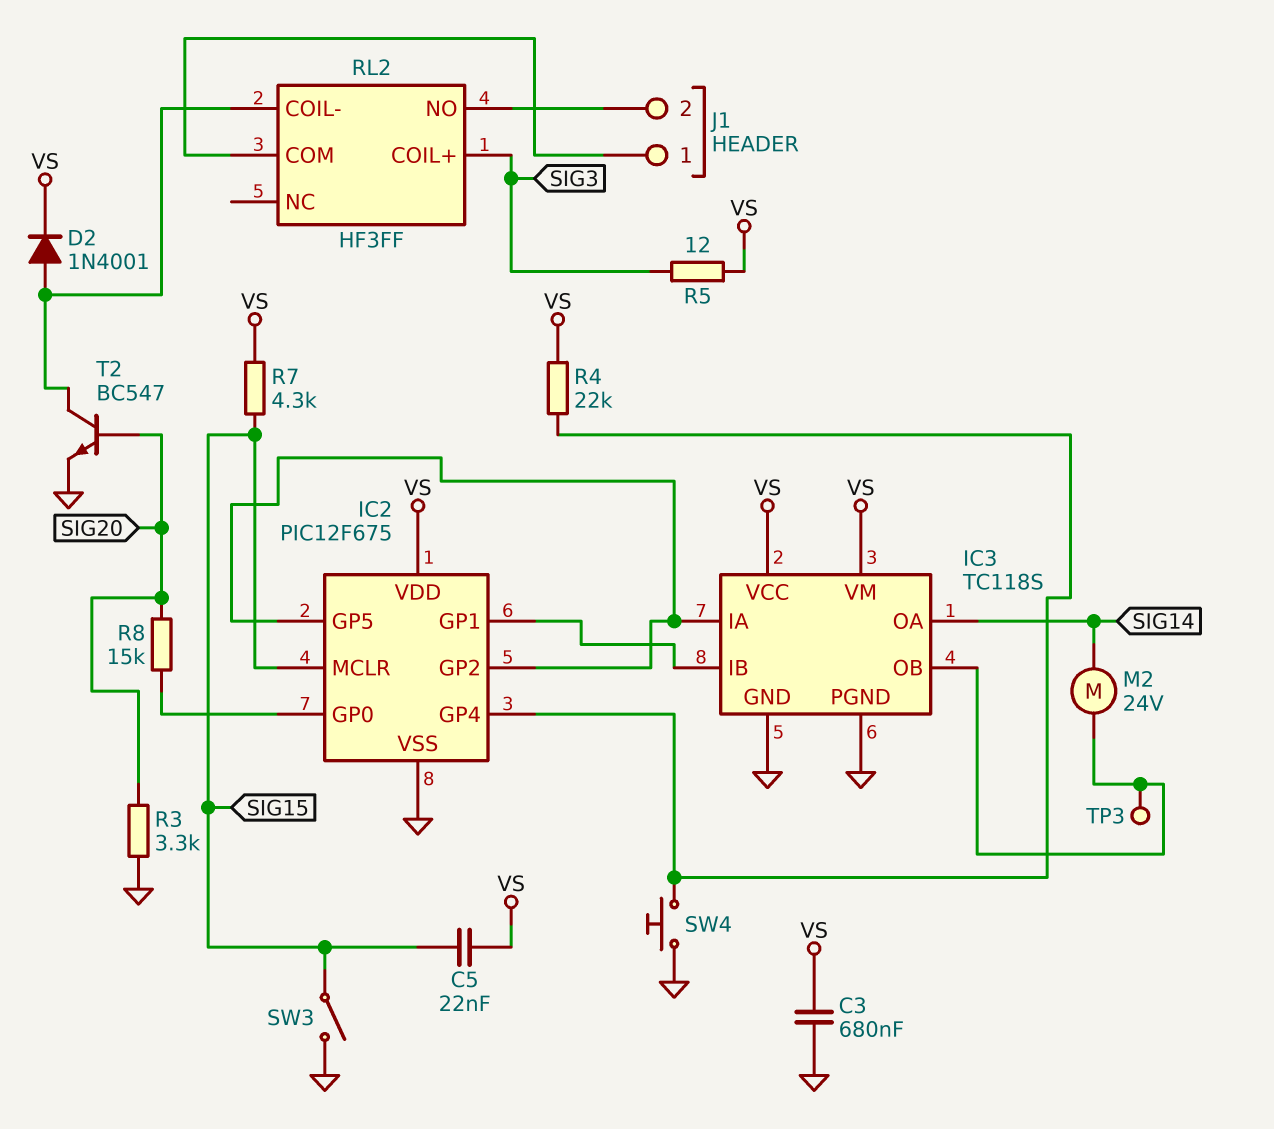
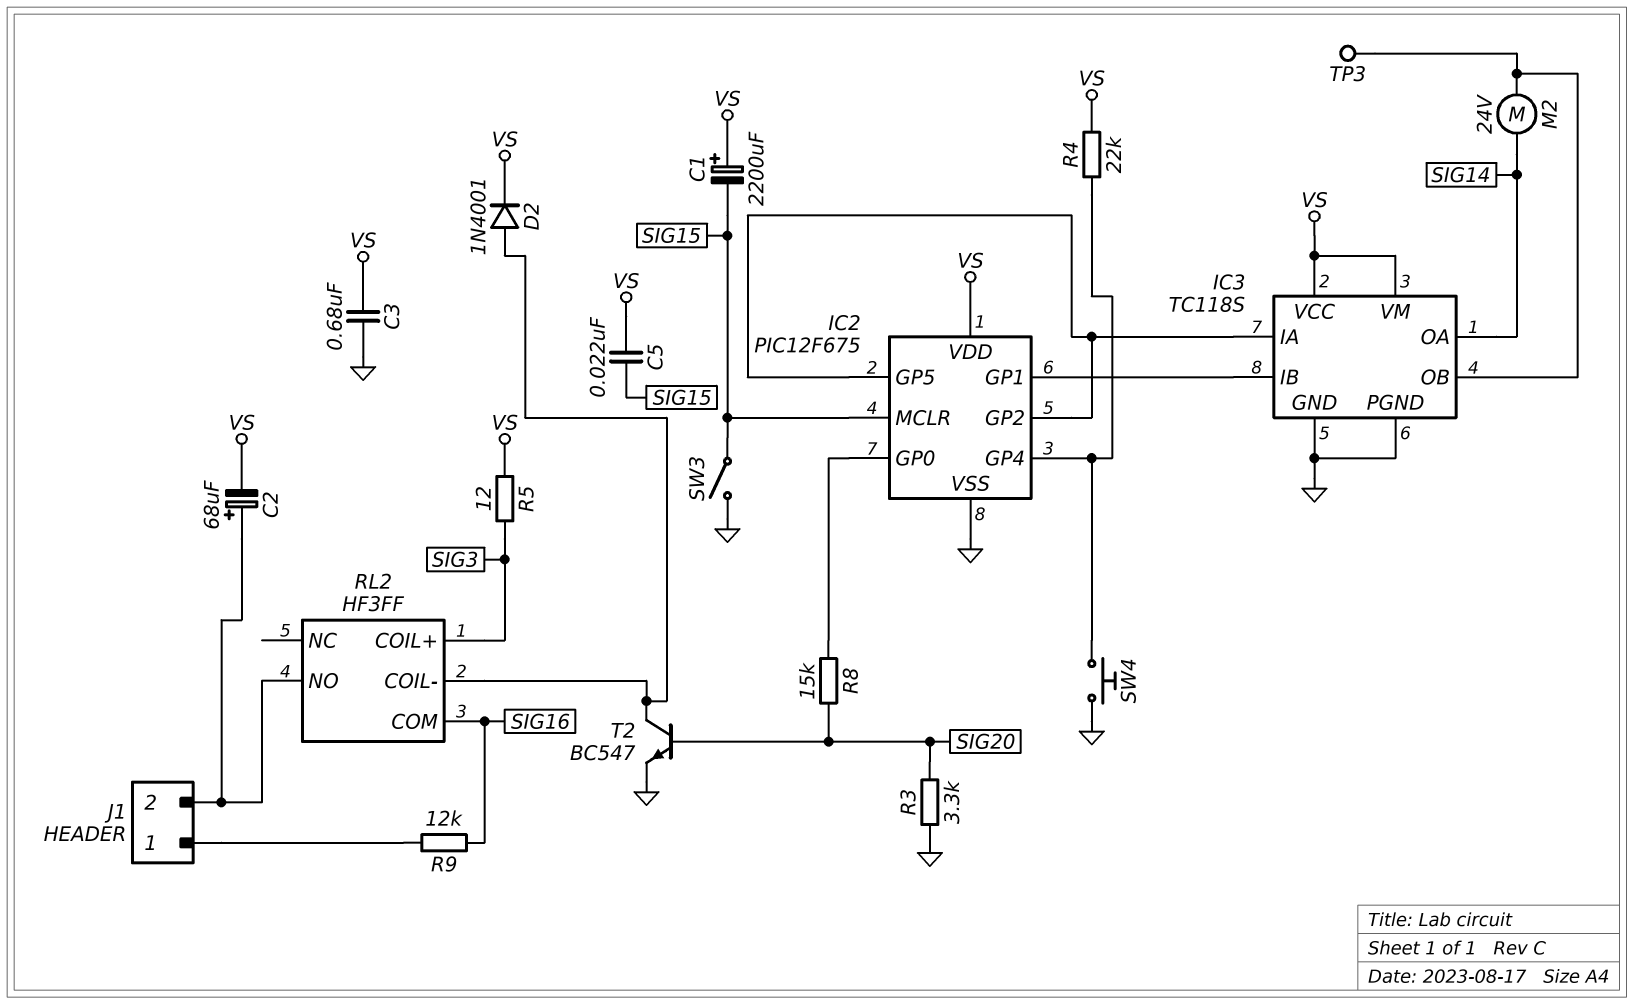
C1: none -> 2200uF (plus VS, minus SIG15)
C2: none -> 68uF (plus J1/2, minus VS)
R7: 4.3k (SIG15, VS) -> none
R9: none -> 12k (J1/1, SIG16)
RL2 pin COM: J1/1 -> SIG16

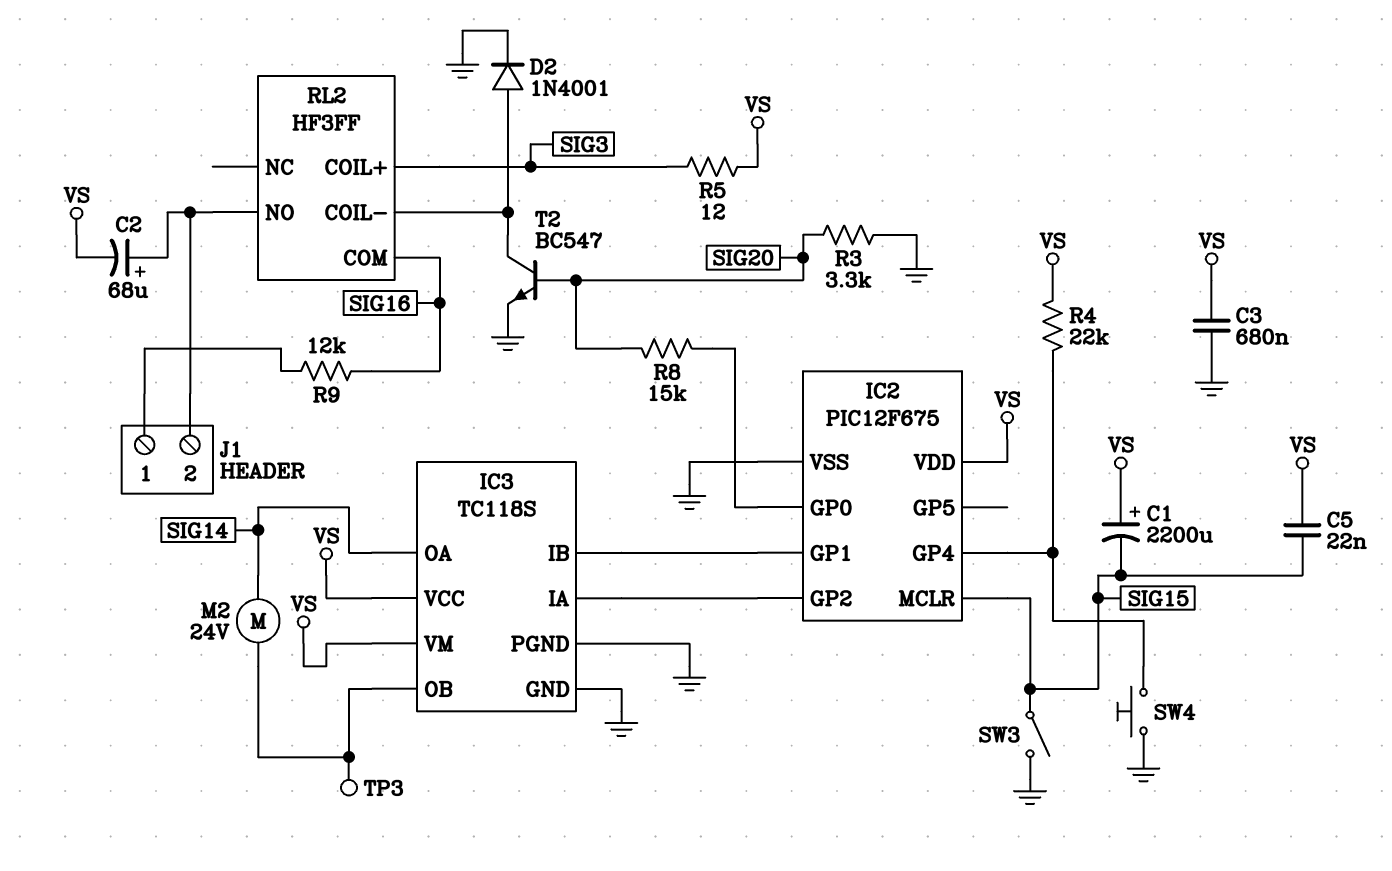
D2: diode 1N4001 (A RL2/COIL-, K VS) -> diode 1N4001 (A RL2/COIL-, K GND)
IC2 pin GP5: IC2/GP2 -> none

